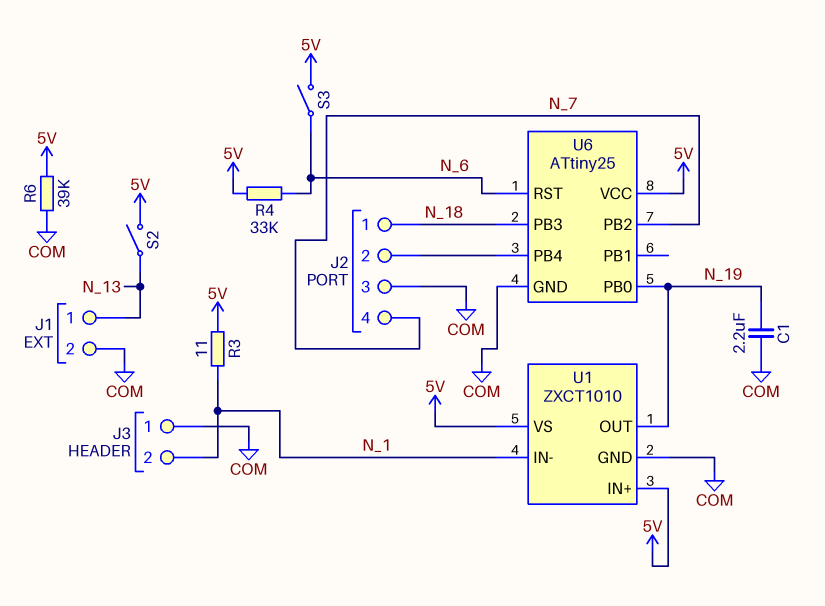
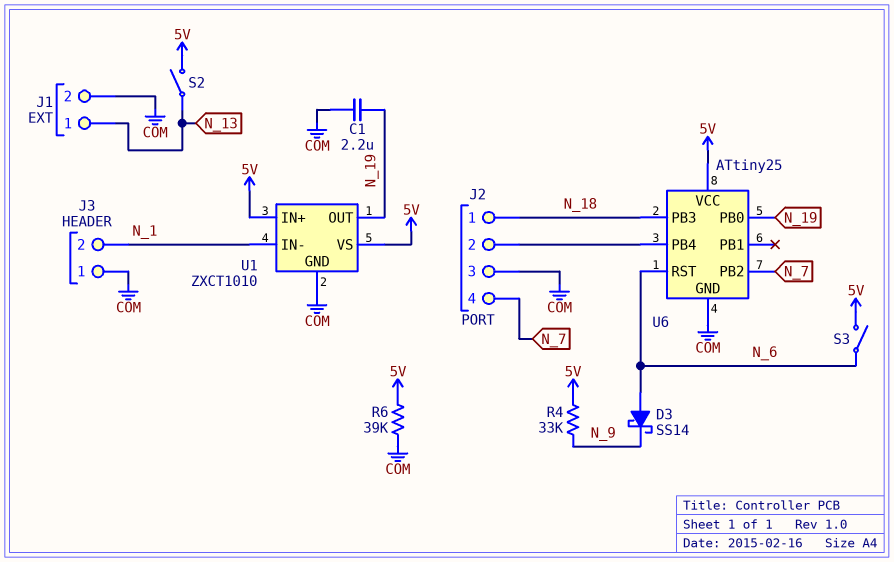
D3: none -> schottky SS14 (A N_6, K N_9)
R3: 11 (5V, N_1) -> none
R4: 33k (5V, N_6) -> 33k (5V, N_9)

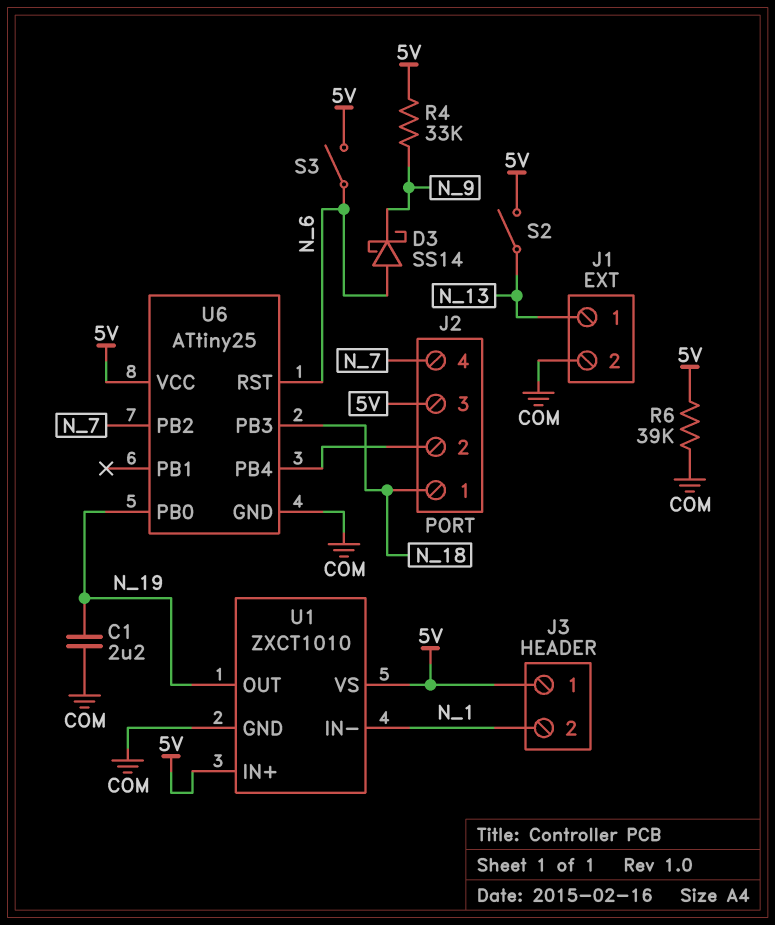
J2 pin 3: COM -> 5V
J3 pin 1: COM -> 5V

